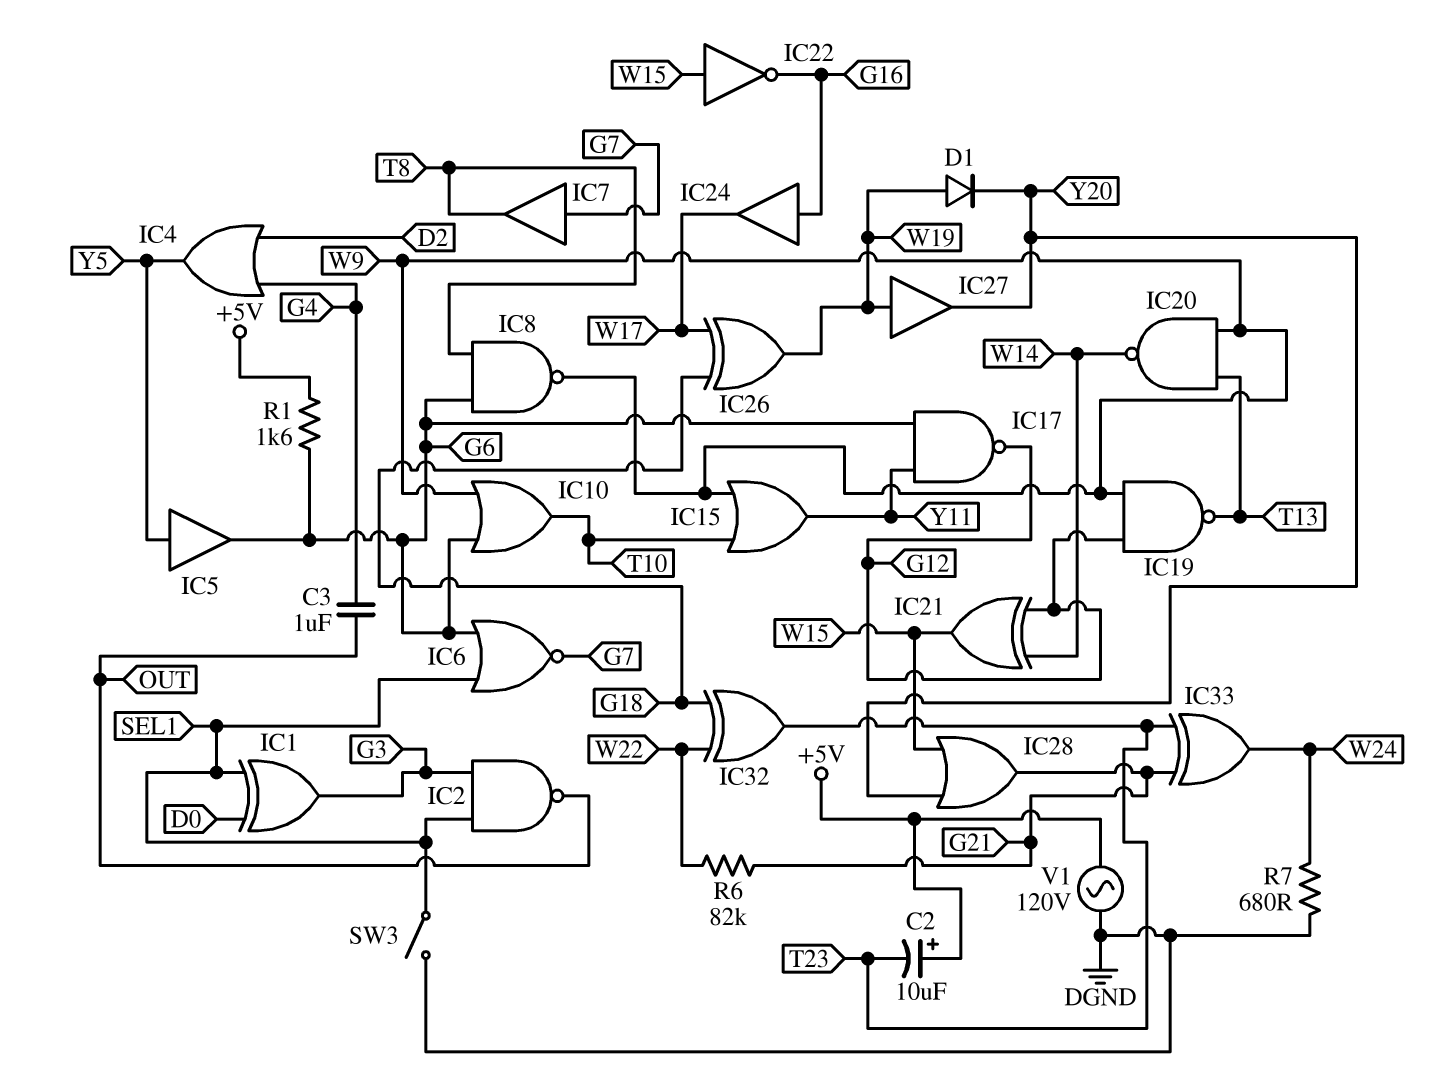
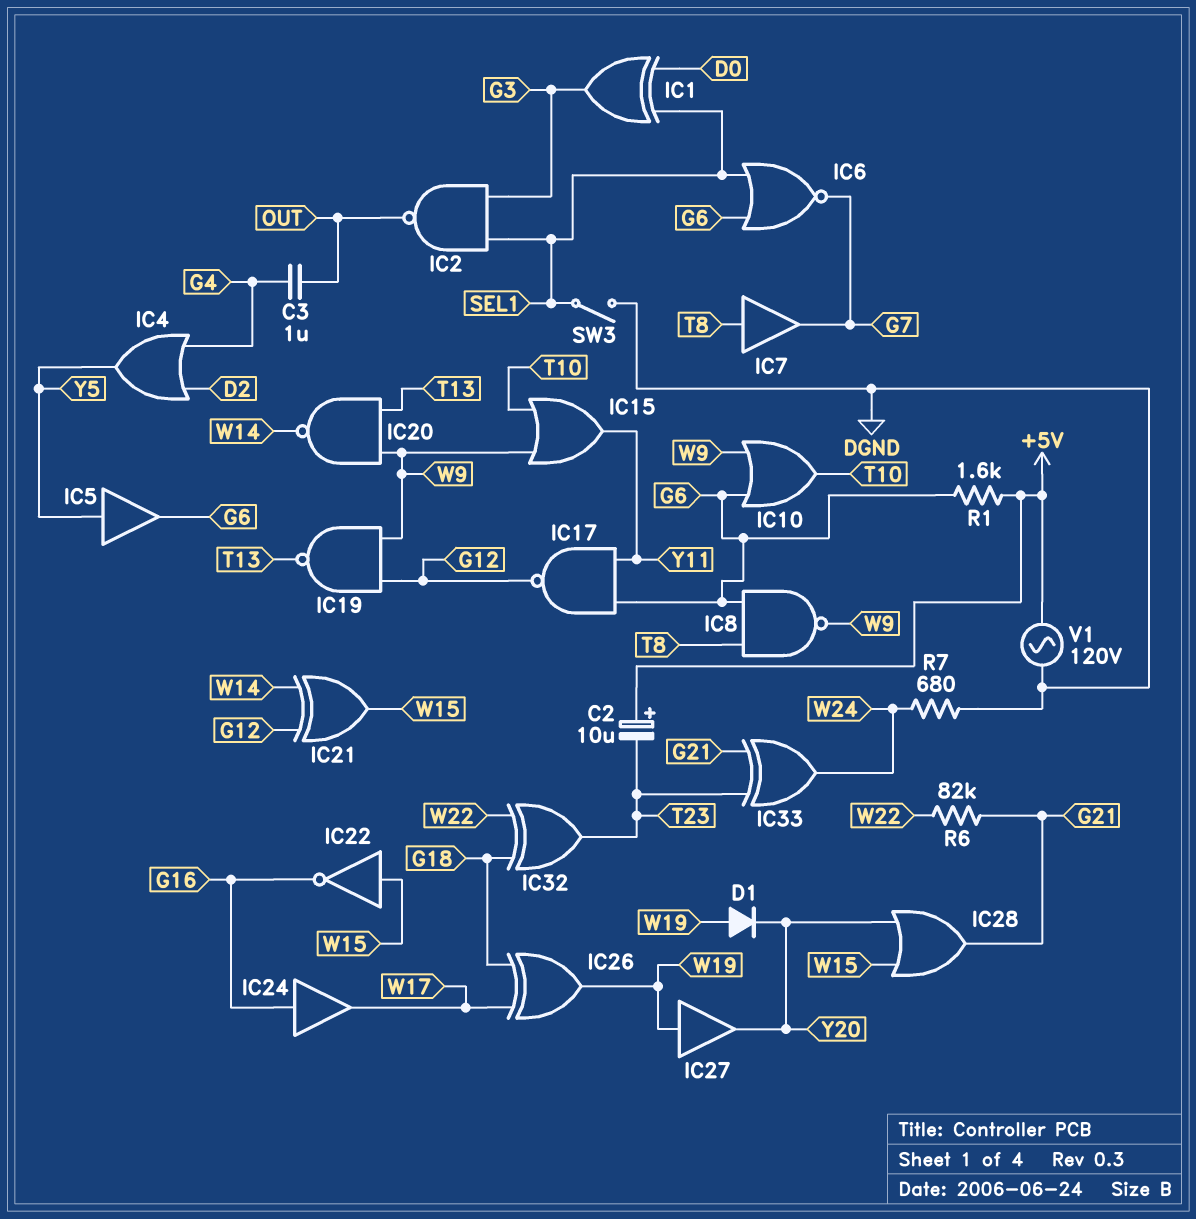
IC7: buffer (in G7, out T8) -> buffer (in T8, out G7)

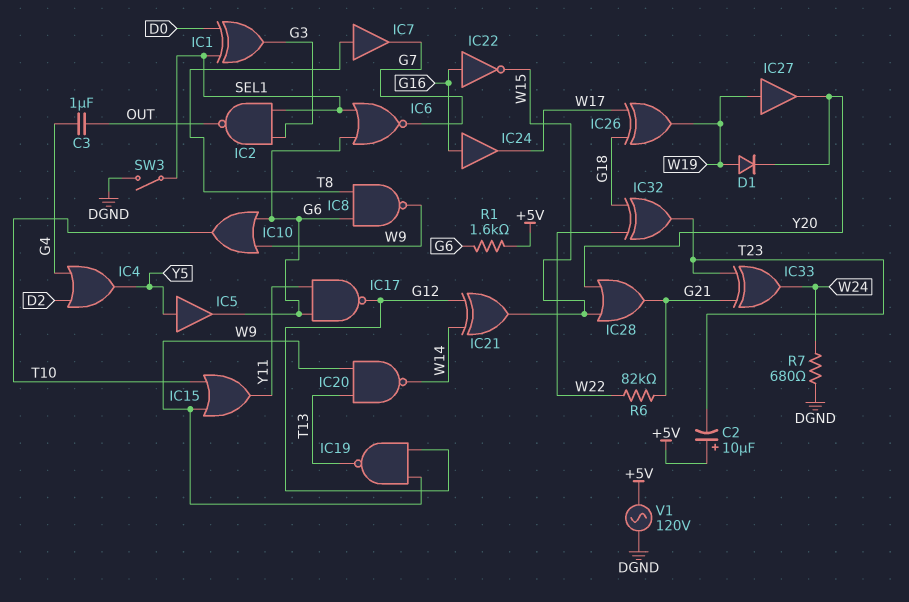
IC22: NOT (in W15, out G16) -> NOT (in G16, out W15)

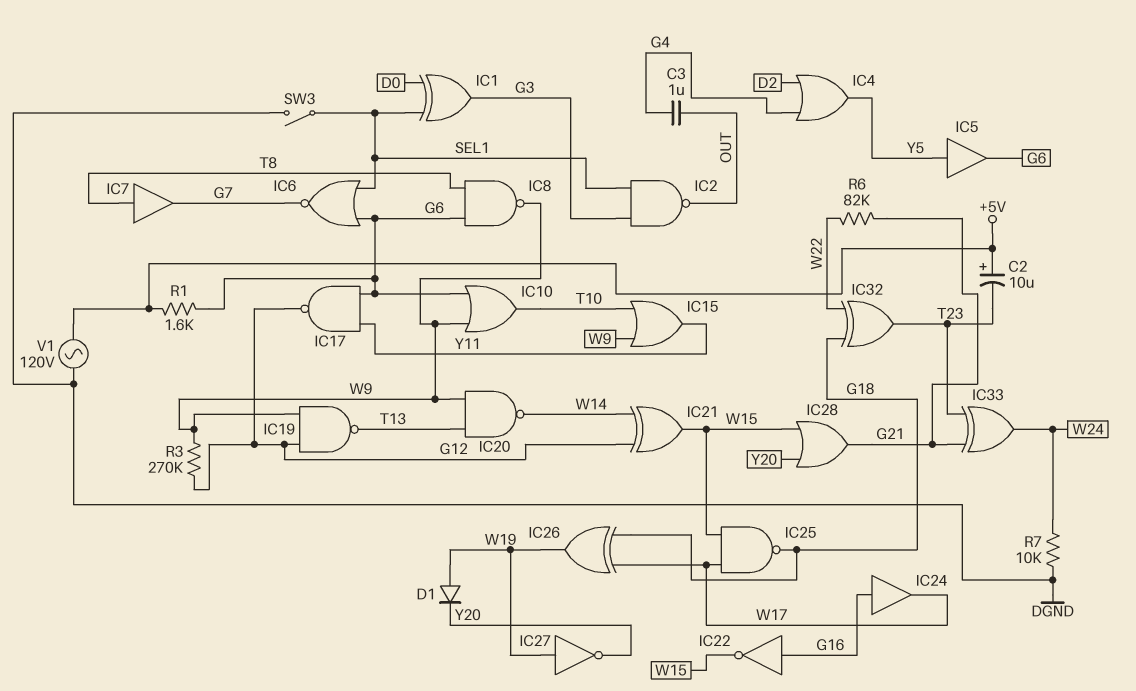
IC25: none -> NAND (in W15, in W17, out G18)
IC27: buffer (in W19, out Y20) -> NOT (in W19, out Y20)
R3: none -> 270k (G12, W9)
R7: 680 (DGND, W24) -> 10k (DGND, W24)

